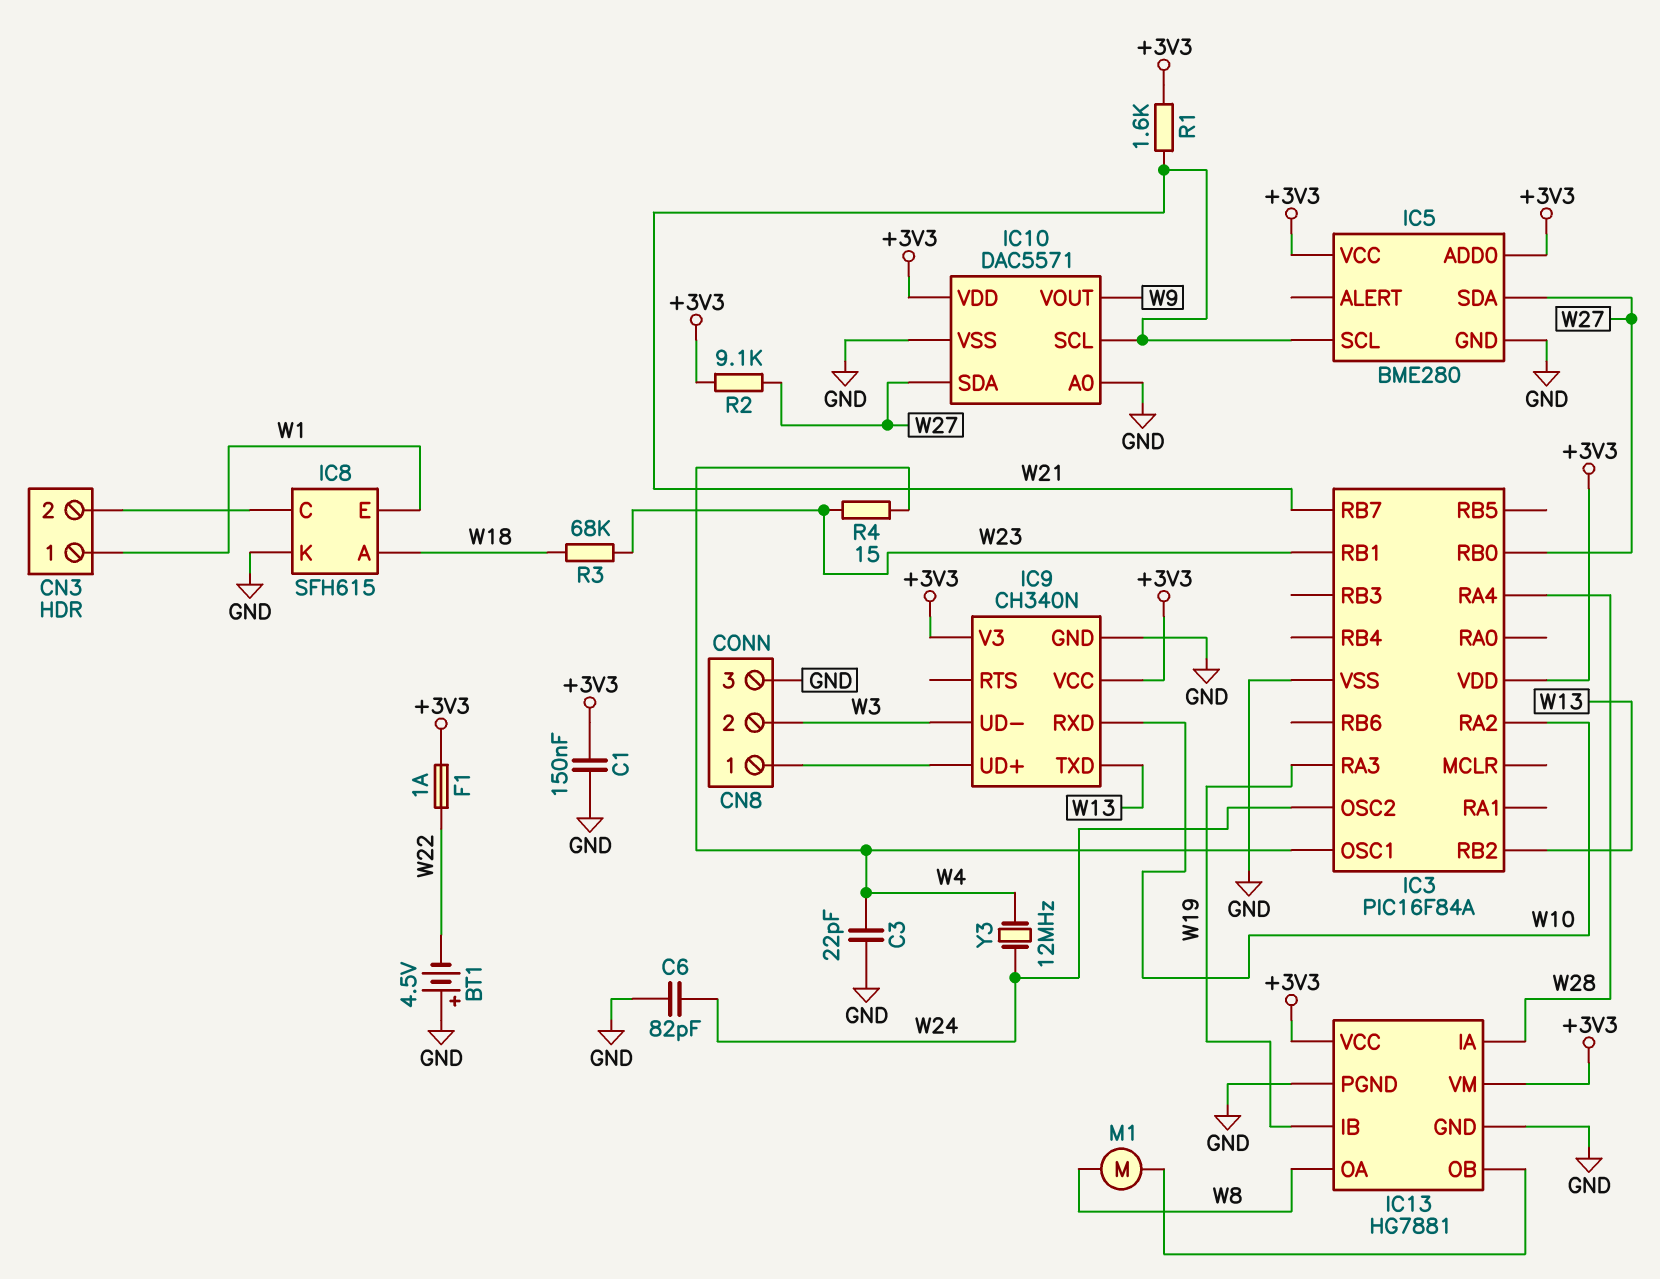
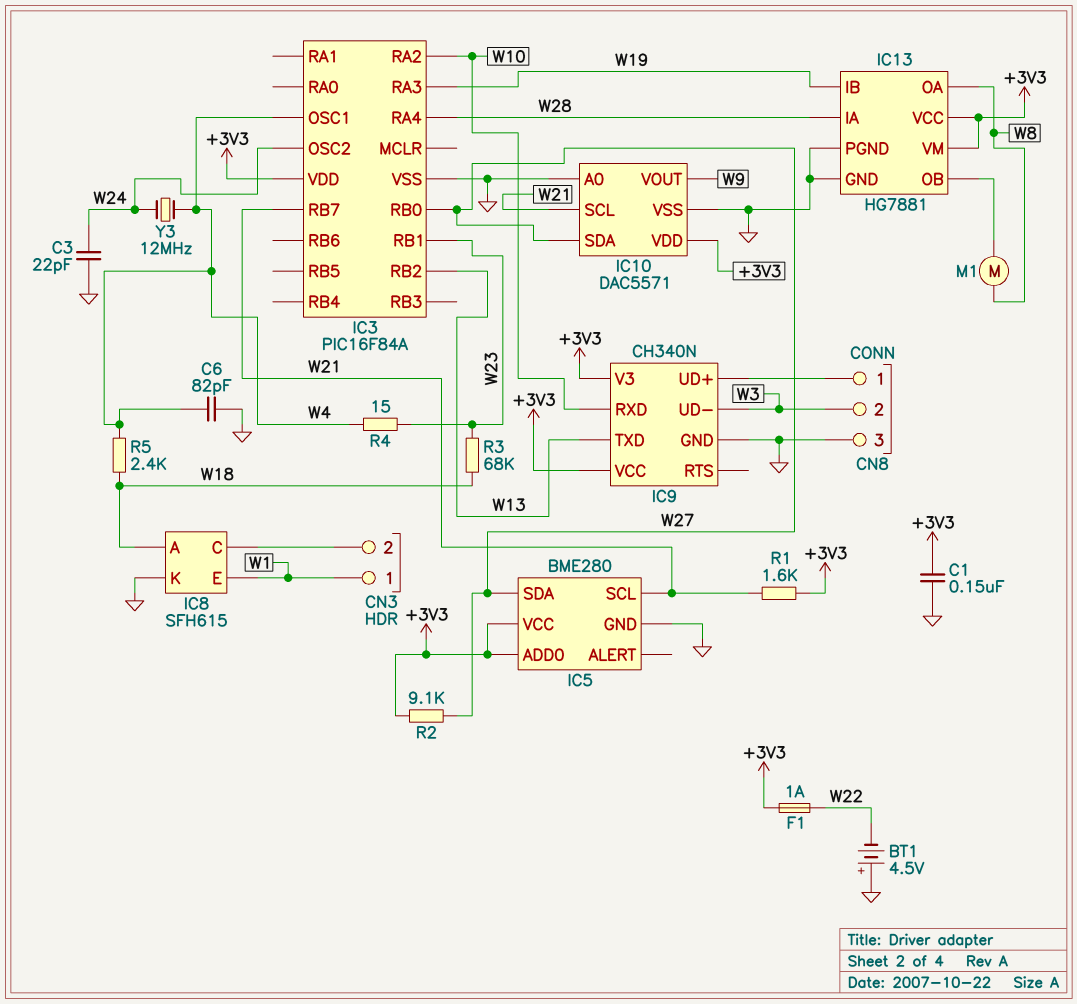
C3: 22pF (GND, W4) -> 22pF (GND, W24)
C6: 82pF (GND, W24) -> 82pF (GND, W4)
R5: none -> 2.4k (W4, W18)

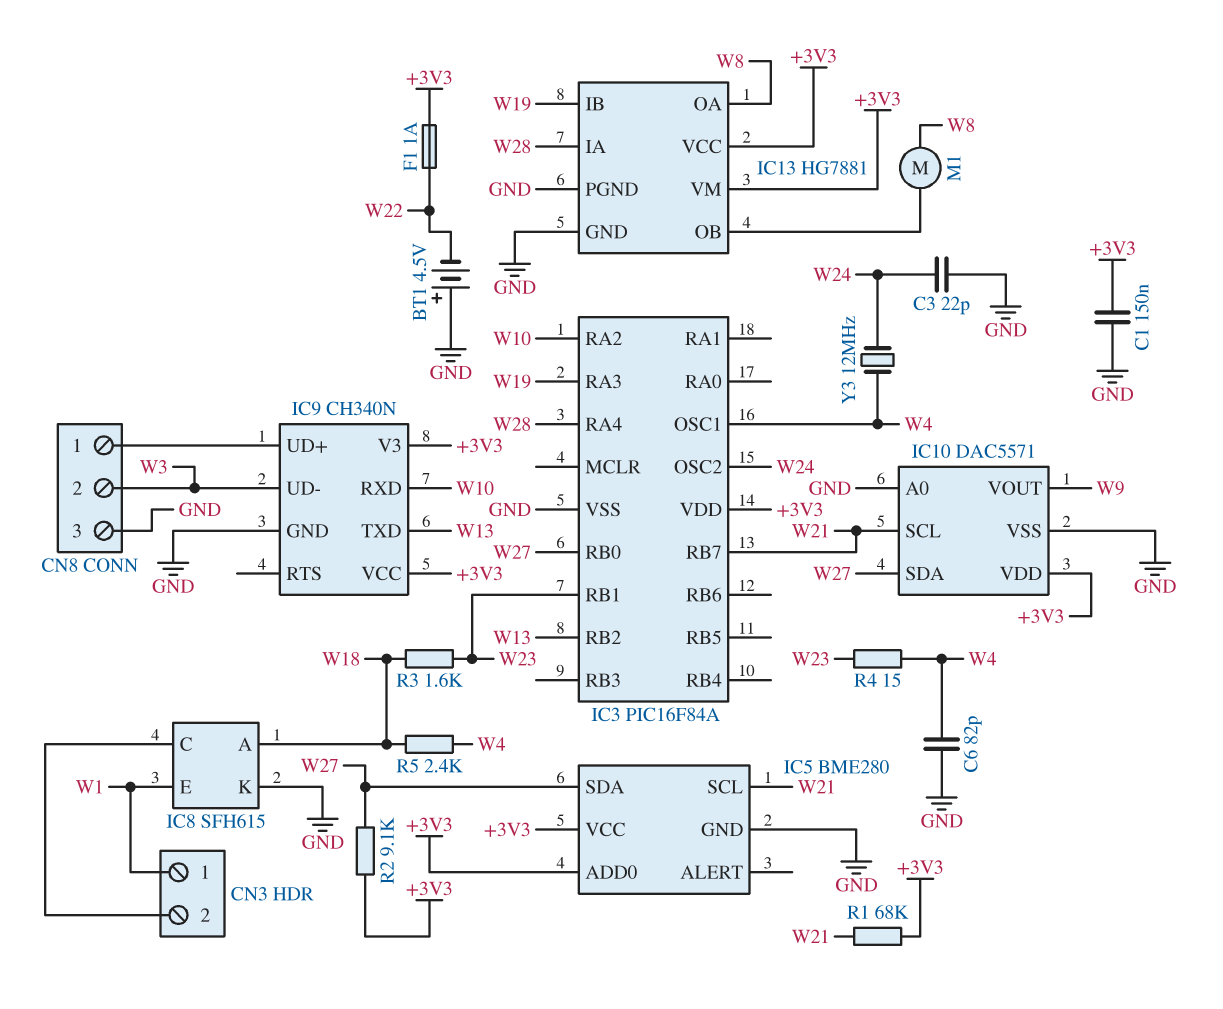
R1: 1.6k (+3V3, W21) -> 68k (+3V3, W21)
R3: 68k (W18, W23) -> 1.6k (W18, W23)

